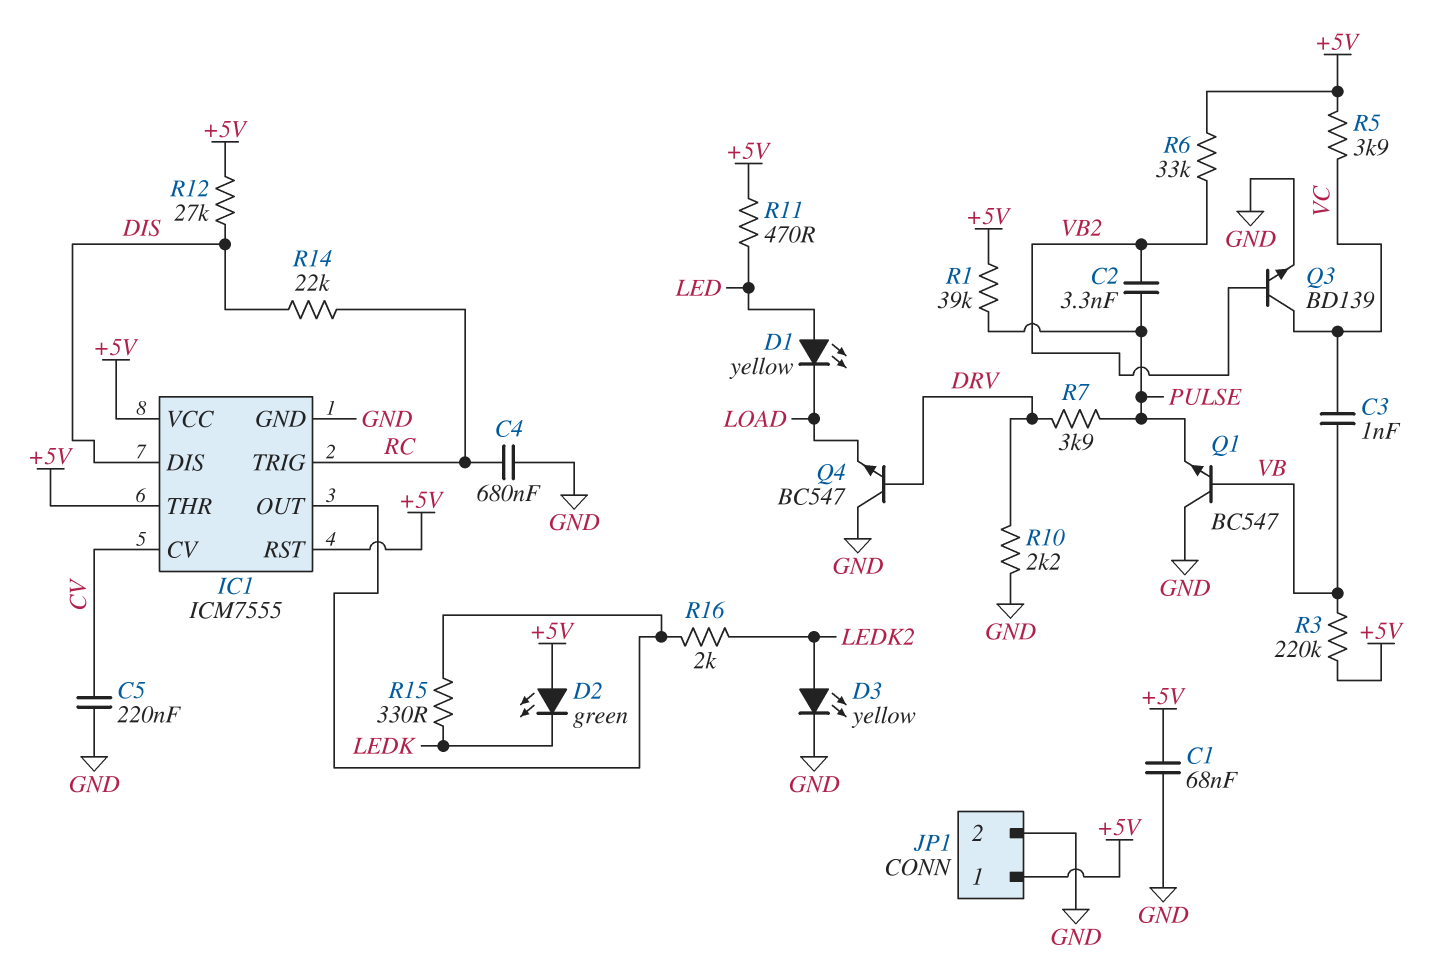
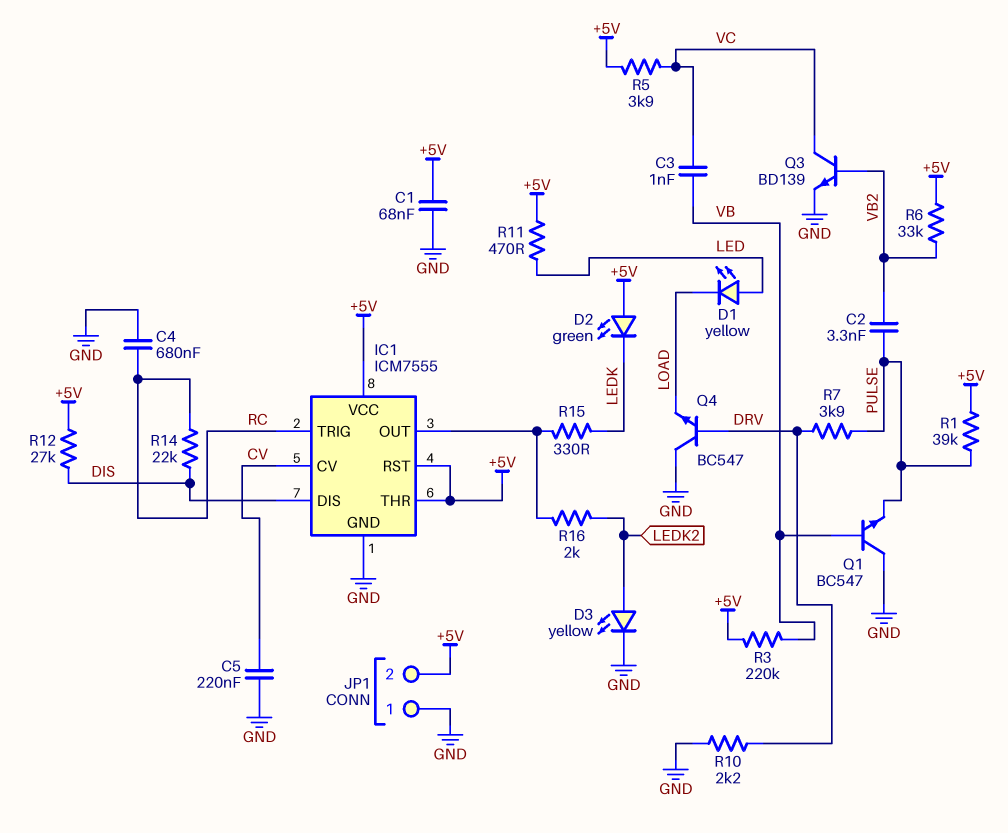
JP1 pin 1: +5V -> GND
JP1 pin 2: GND -> +5V

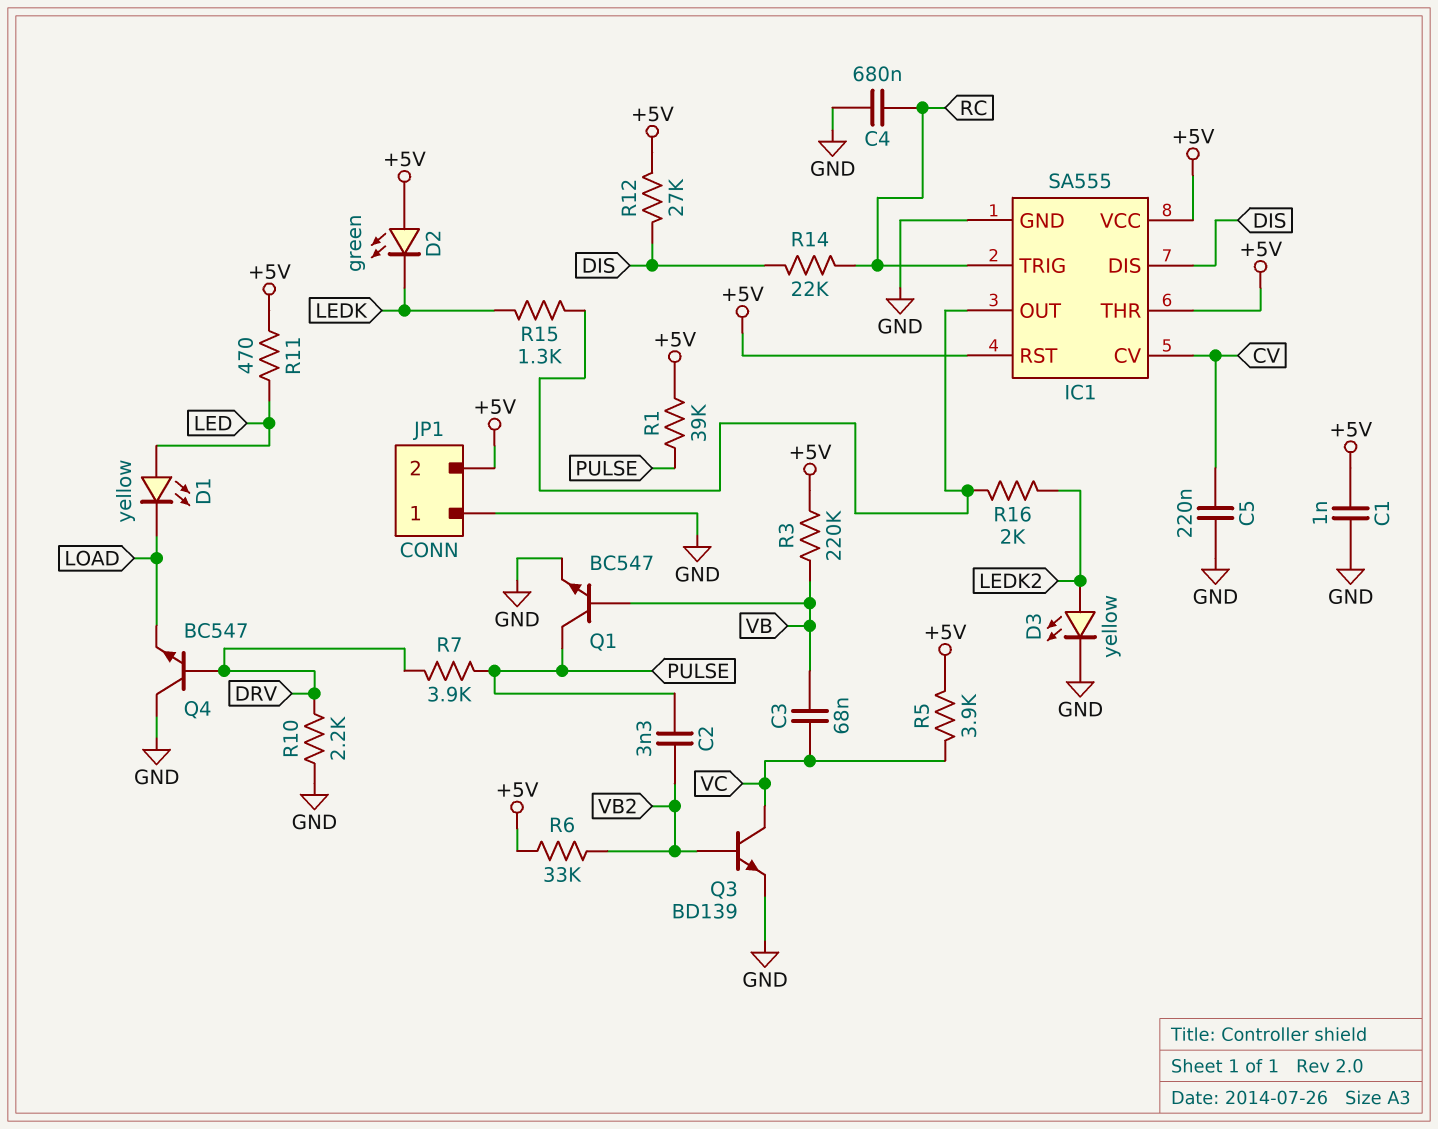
C1: 68nF (+5V, GND) -> 1nF (+5V, GND)
C3: 1nF (VB, VC) -> 68nF (VB, VC)
IC1: ICM7555 -> SA555
Q1: NPN BC547 (B VB, C GND, E PULSE) -> NPN BC547 (B VB, C PULSE, E GND)
R15: 330 (IC1/OUT, LEDK) -> 1.3k (IC1/OUT, LEDK)

